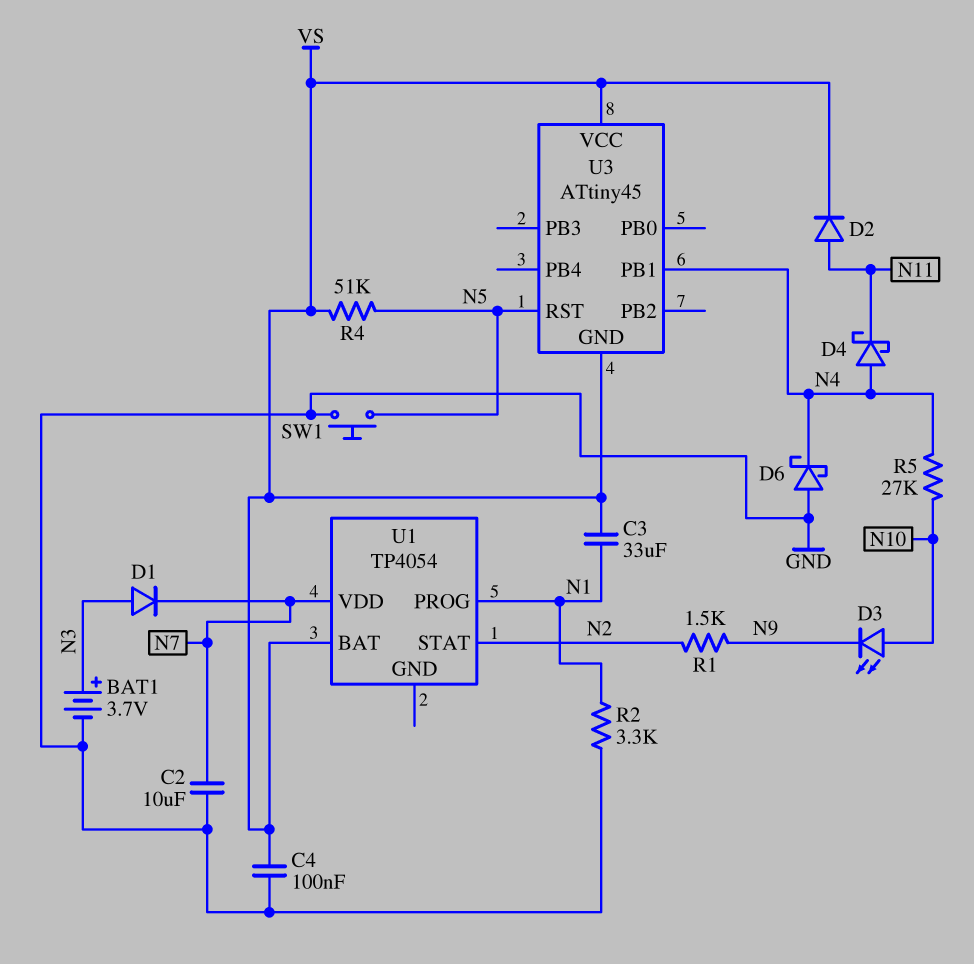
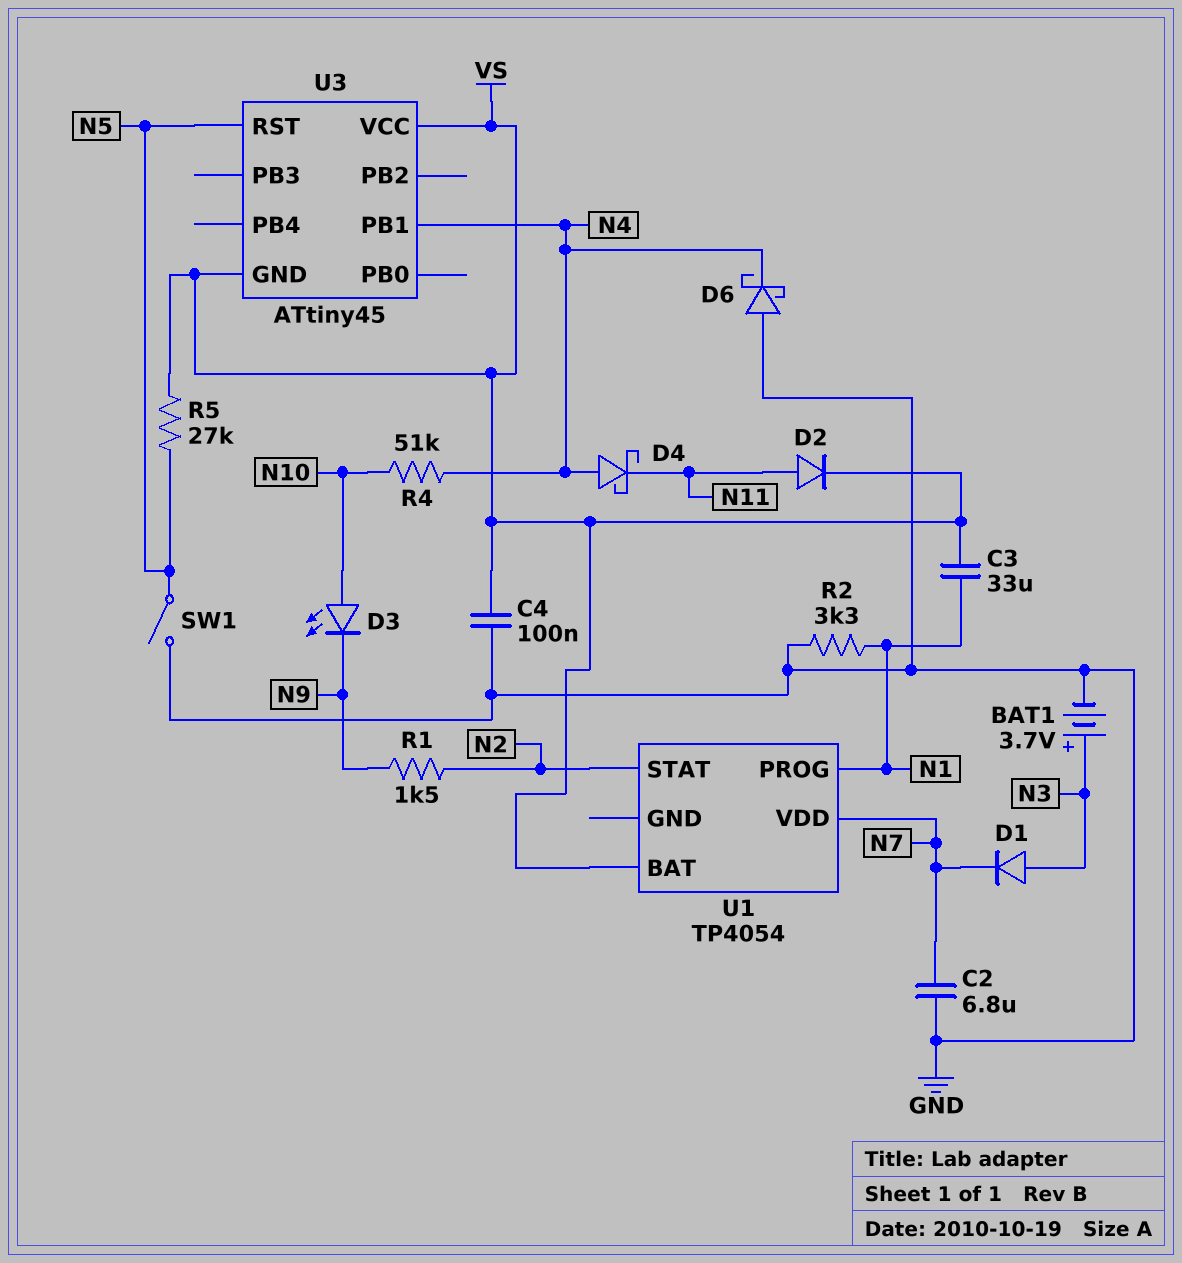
C2: 10uF (GND, N7) -> 6.8uF (GND, N7)
R4: 51k (N5, VS) -> 51k (N4, N10)
R5: 27k (N4, N10) -> 27k (N5, VS)
SW1: button (GND, N5) -> switch (GND, N5)

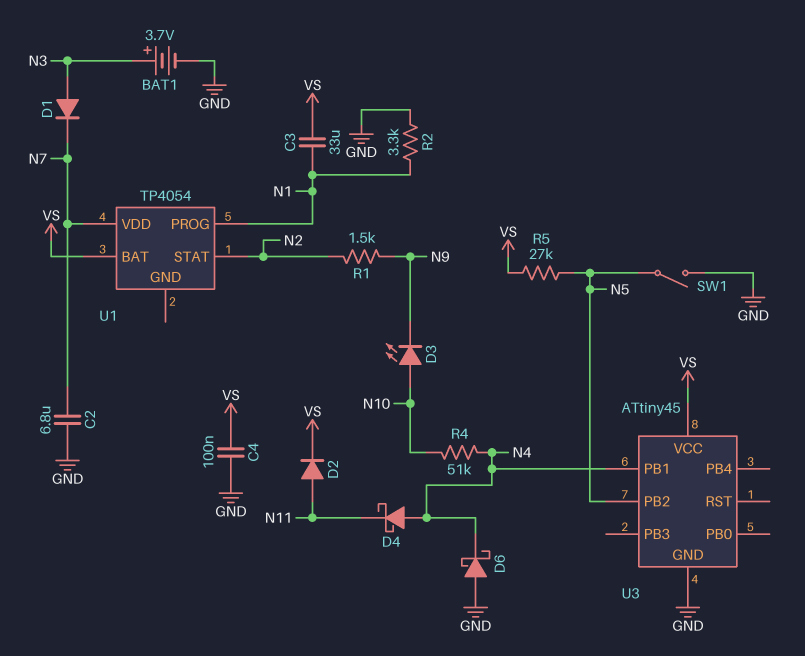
U3 pin GND: VS -> GND
U3 pin PB2: none -> N5
U3 pin RST: N5 -> none

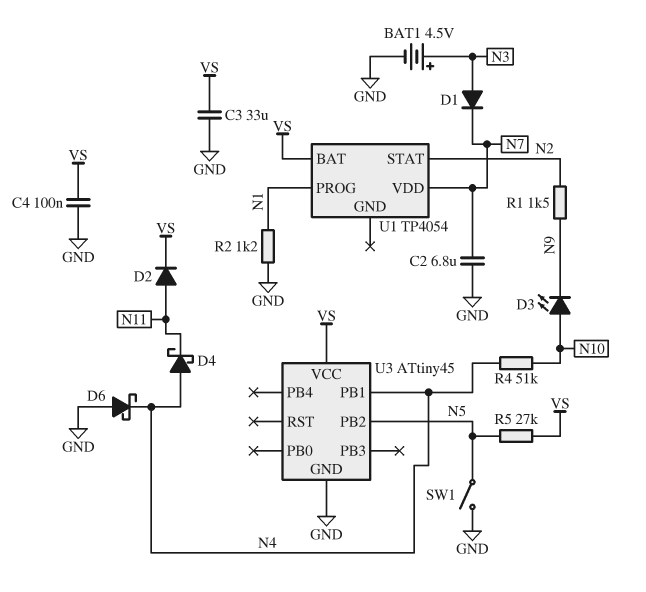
BAT1: 3.7V (plus N3, minus GND) -> 4.5V (plus N3, minus GND)
C3: 33uF (N1, VS) -> 33uF (GND, VS)
R2: 3.3k (GND, N1) -> 1.2k (GND, N1)

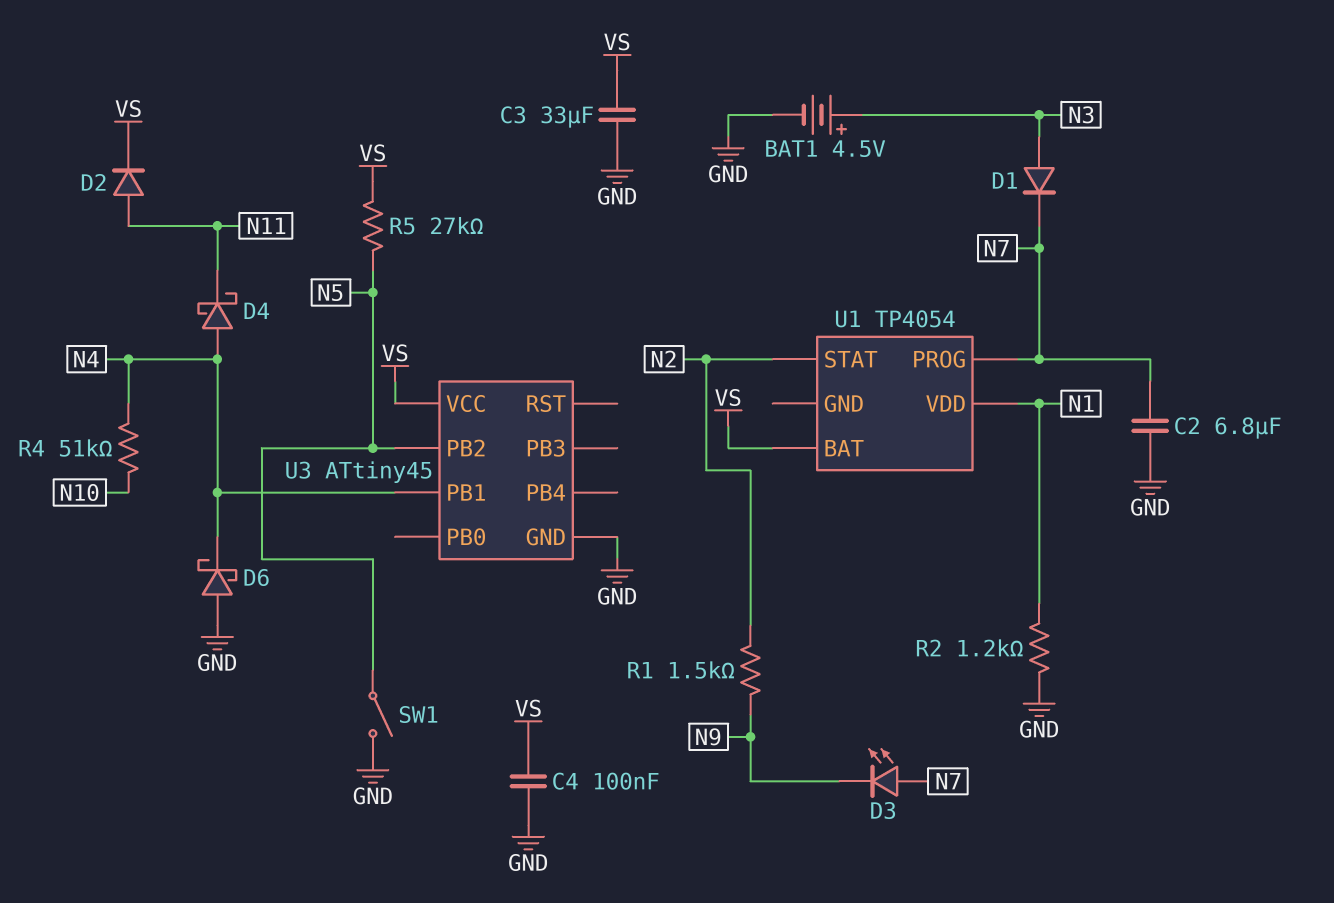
D3: LED (A N10, K N9) -> LED (A N7, K N9)
U1 pin PROG: N1 -> N7
U1 pin VDD: N7 -> N1

